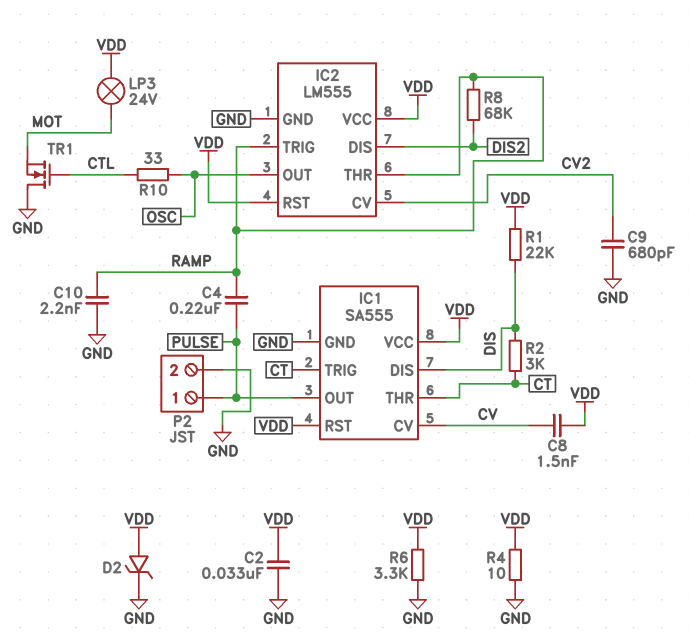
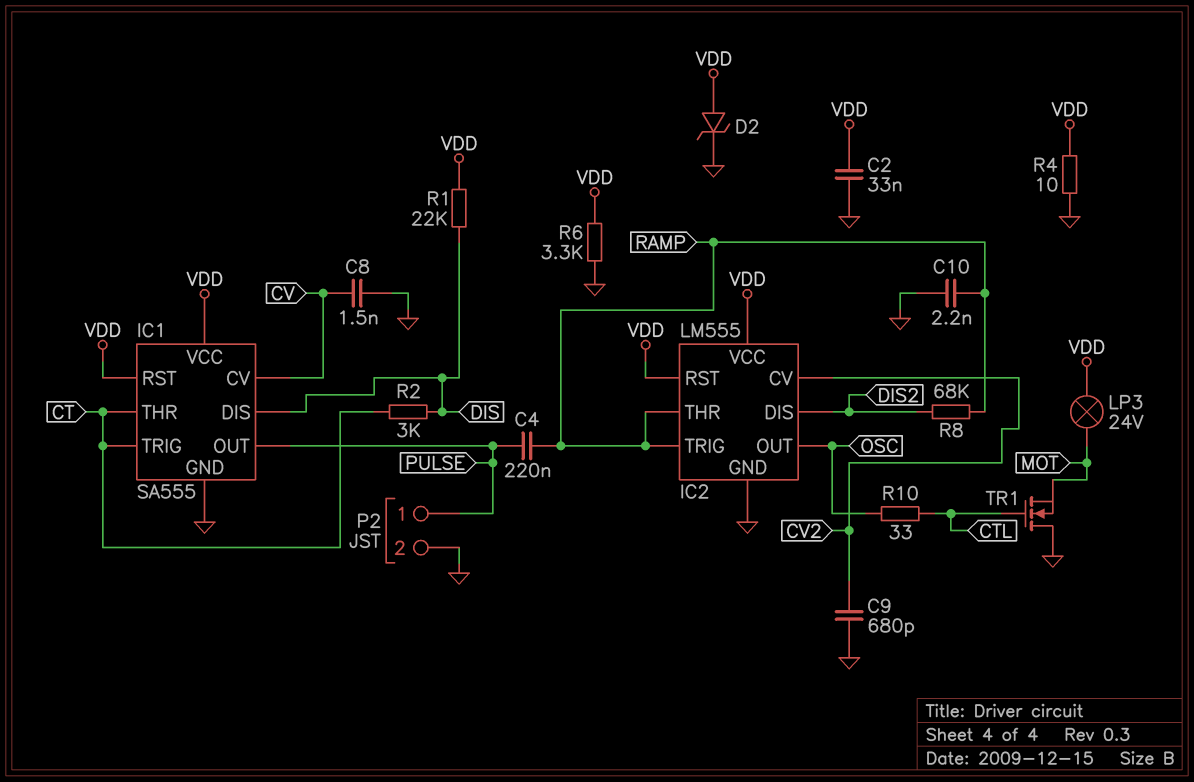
C8: 1.5nF (CV, VDD) -> 1.5nF (CV, GND)

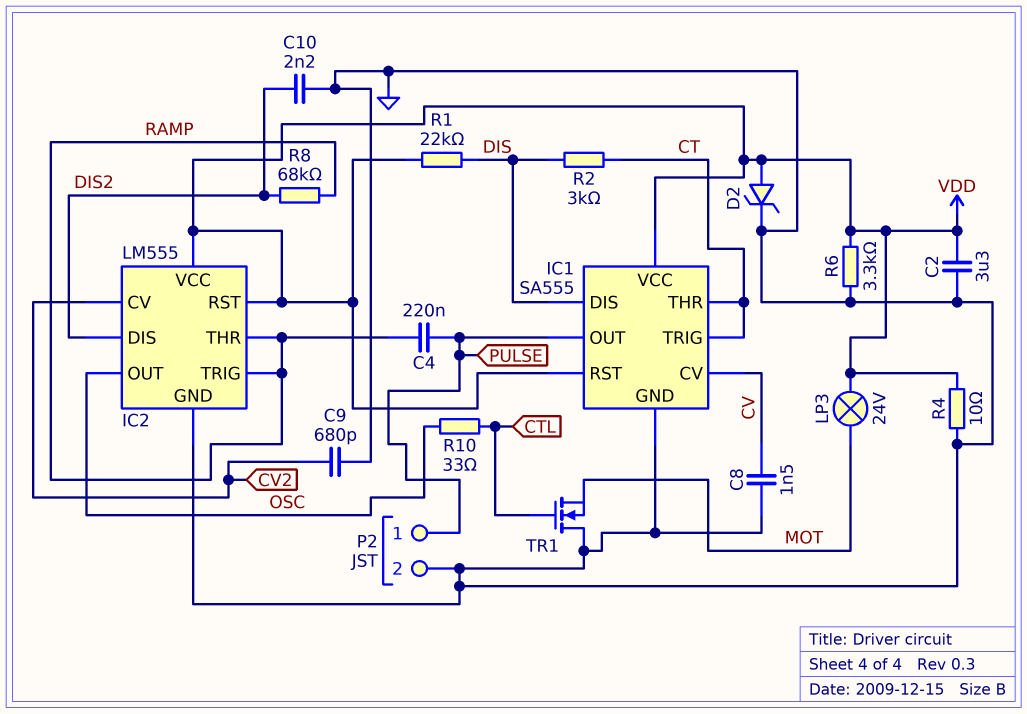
C2: 33nF (GND, VDD) -> 3.3uF (GND, VDD)
C10: 2.2nF (GND, RAMP) -> 2.2nF (DIS2, GND)

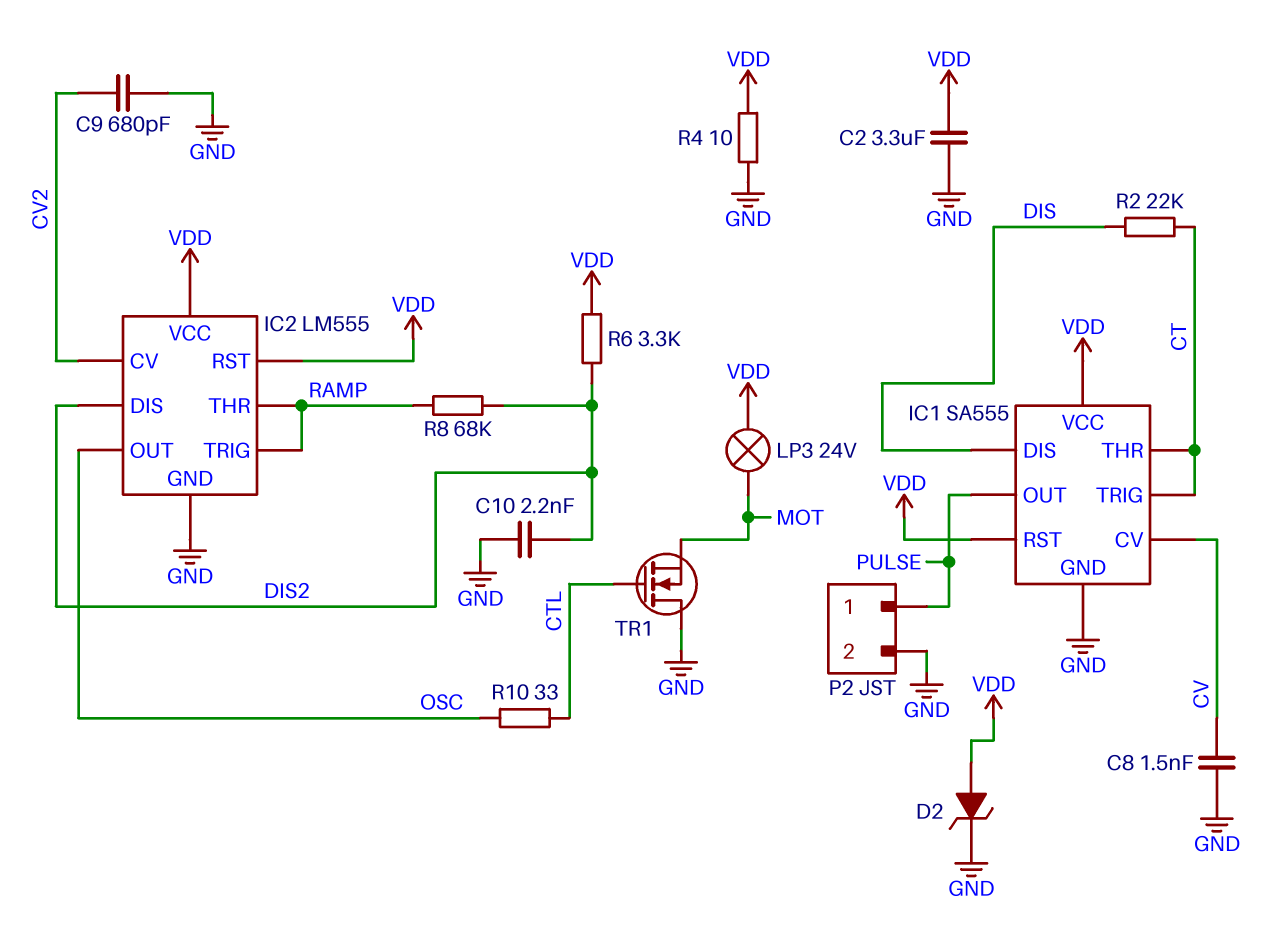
C4: 220nF (PULSE, RAMP) -> none
R1: 22k (DIS, VDD) -> none
R2: 3k (CT, DIS) -> 22k (CT, DIS)
R6: 3.3k (GND, VDD) -> 3.3k (DIS2, VDD)

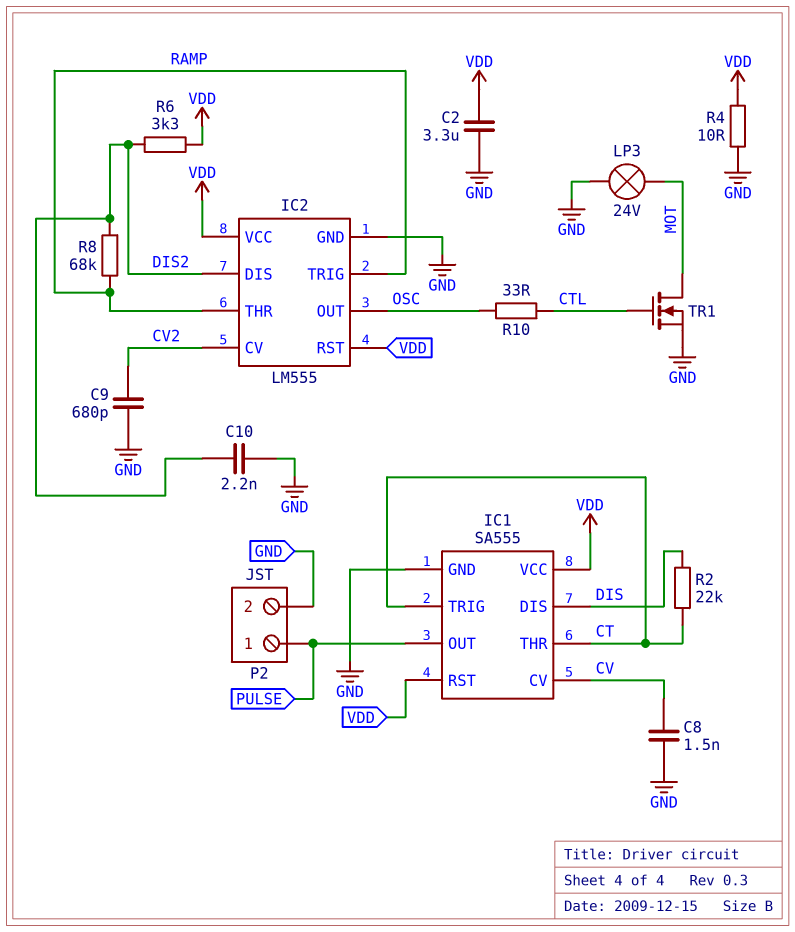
D2: zener (A VDD, K GND) -> none
LP3: lamp 24V (MOT, VDD) -> lamp 24V (GND, MOT)
TR1: NMOS (G CTL, D GND, S MOT) -> NMOS (G CTL, D MOT, S GND)

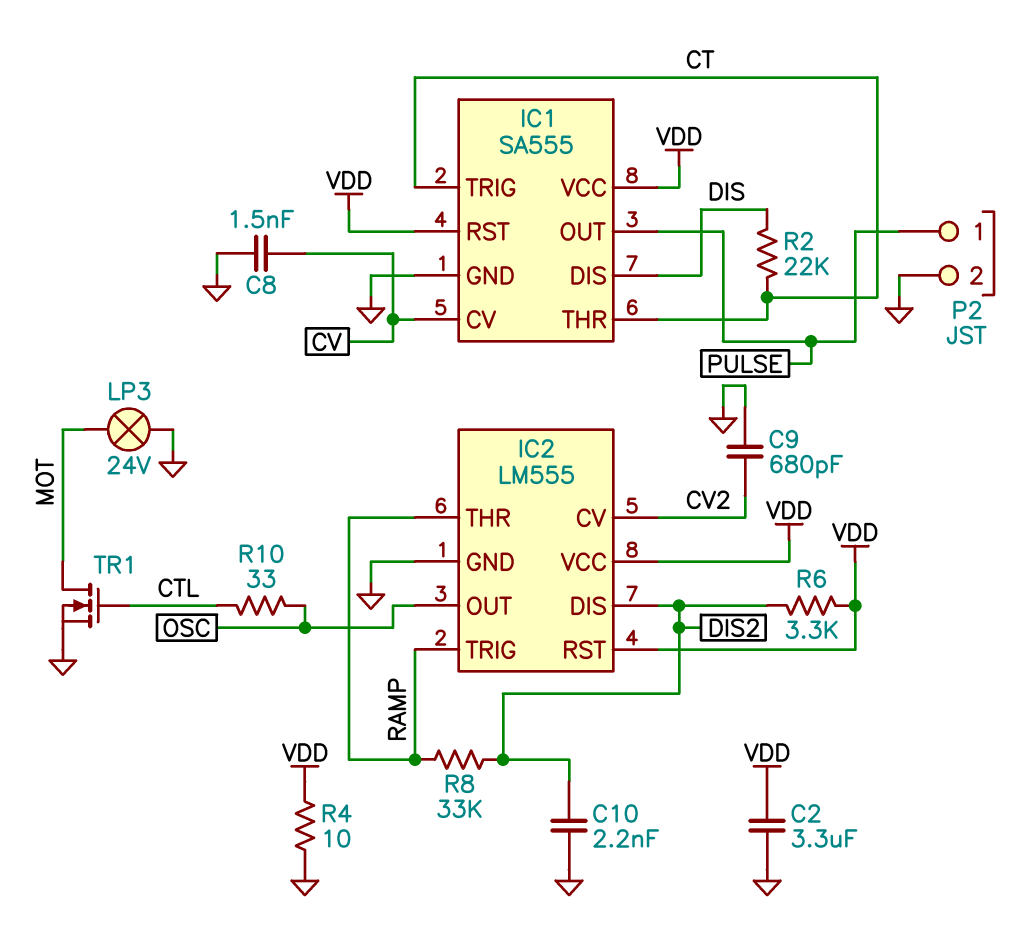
R8: 68k (DIS2, RAMP) -> 33k (DIS2, RAMP)

